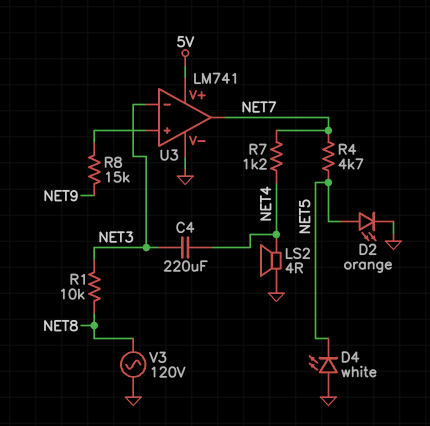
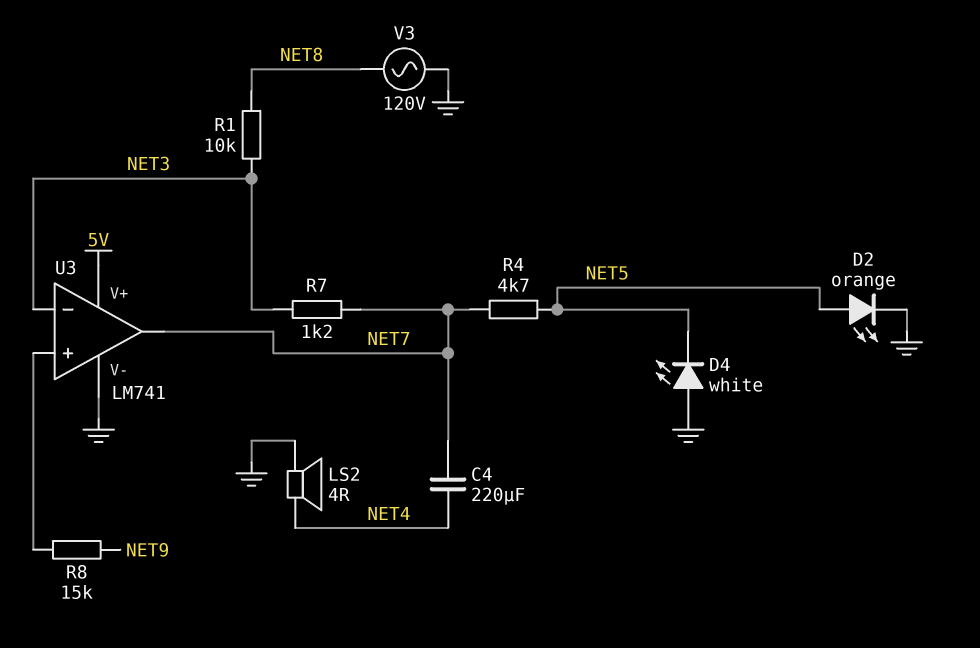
C4: 220uF (NET3, NET4) -> 220uF (NET4, NET7)
R7: 1.2k (NET4, NET7) -> 1.2k (NET3, NET7)

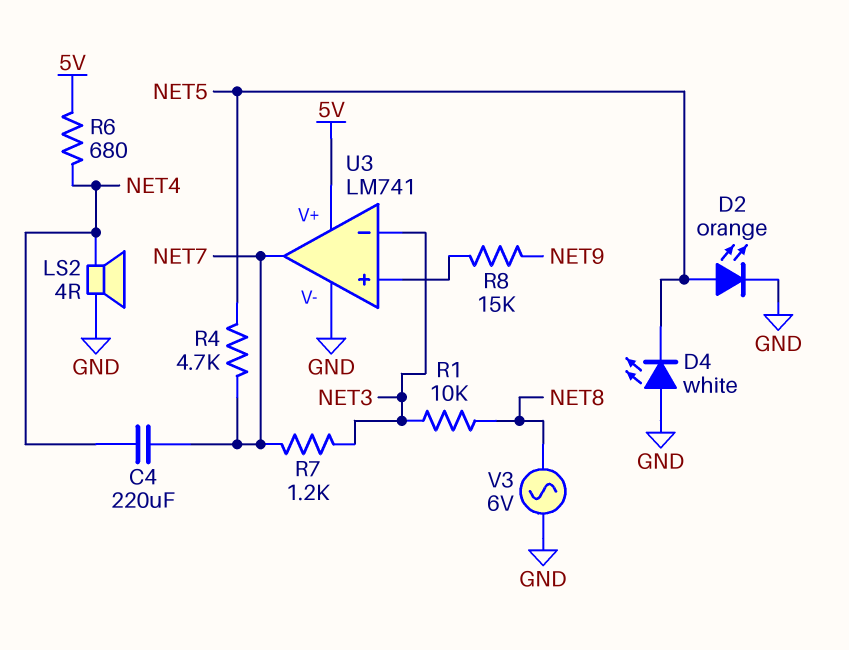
R6: none -> 680 (5V, NET4)
V3: AC 120V (GND, NET8) -> AC 6V (GND, NET8)

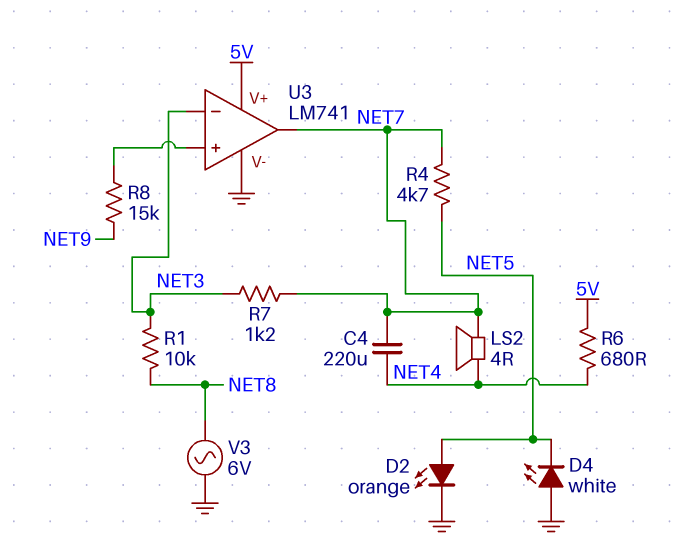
LS2: speaker 4R (GND, NET4) -> speaker 4R (NET4, NET7)

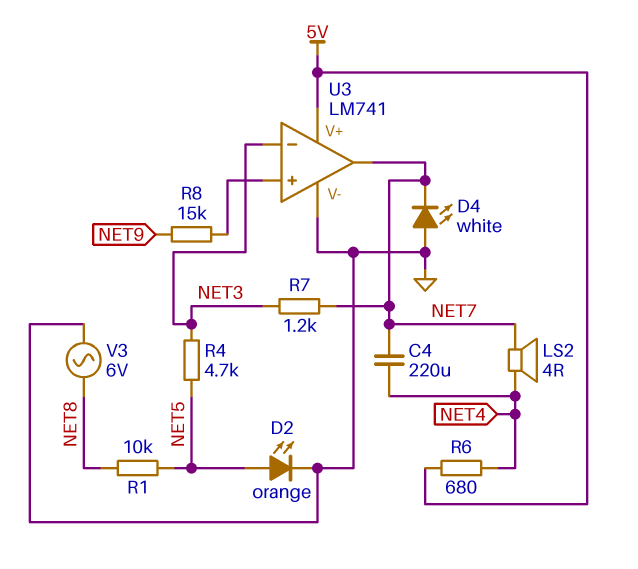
D4: LED white (A GND, K NET5) -> LED white (A GND, K NET7)
R1: 10k (NET3, NET8) -> 10k (NET5, NET8)
R4: 4.7k (NET5, NET7) -> 4.7k (NET3, NET5)

